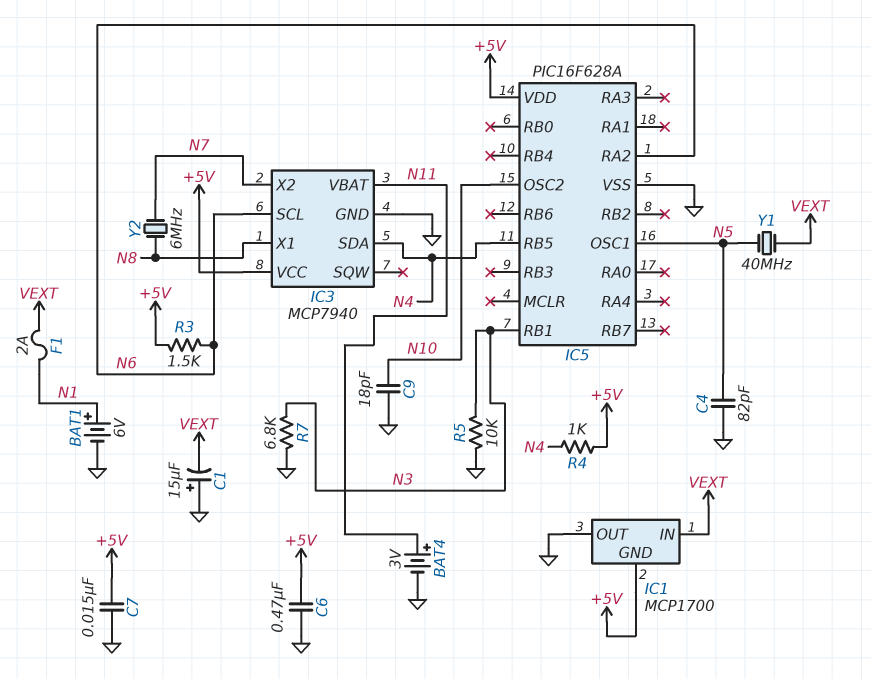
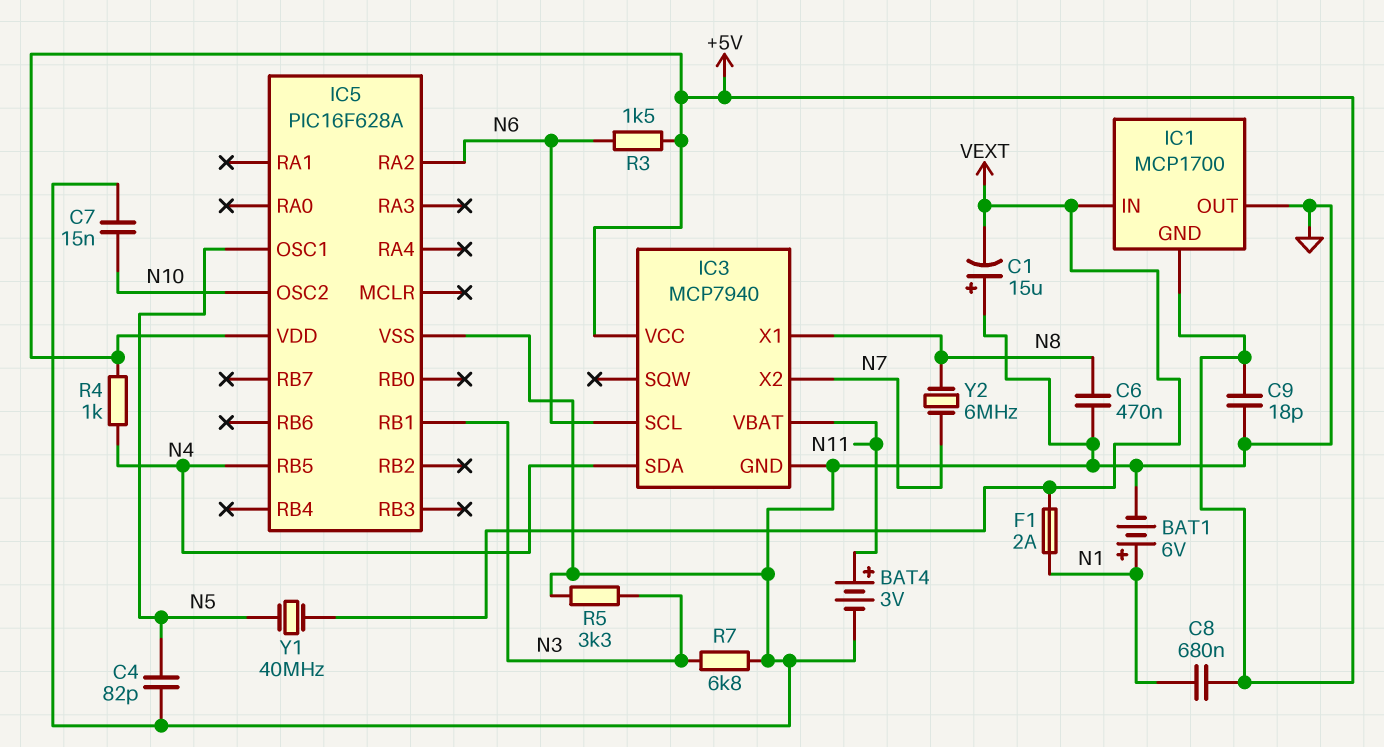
C6: 470nF (+5V, GND) -> 470nF (GND, N8)
C7: 15nF (+5V, GND) -> 15nF (GND, N10)
C8: none -> 680nF (+5V, N1)
C9: 18pF (GND, N10) -> 18pF (+5V, GND)
R5: 10k (GND, N3) -> 3.3k (GND, N3)

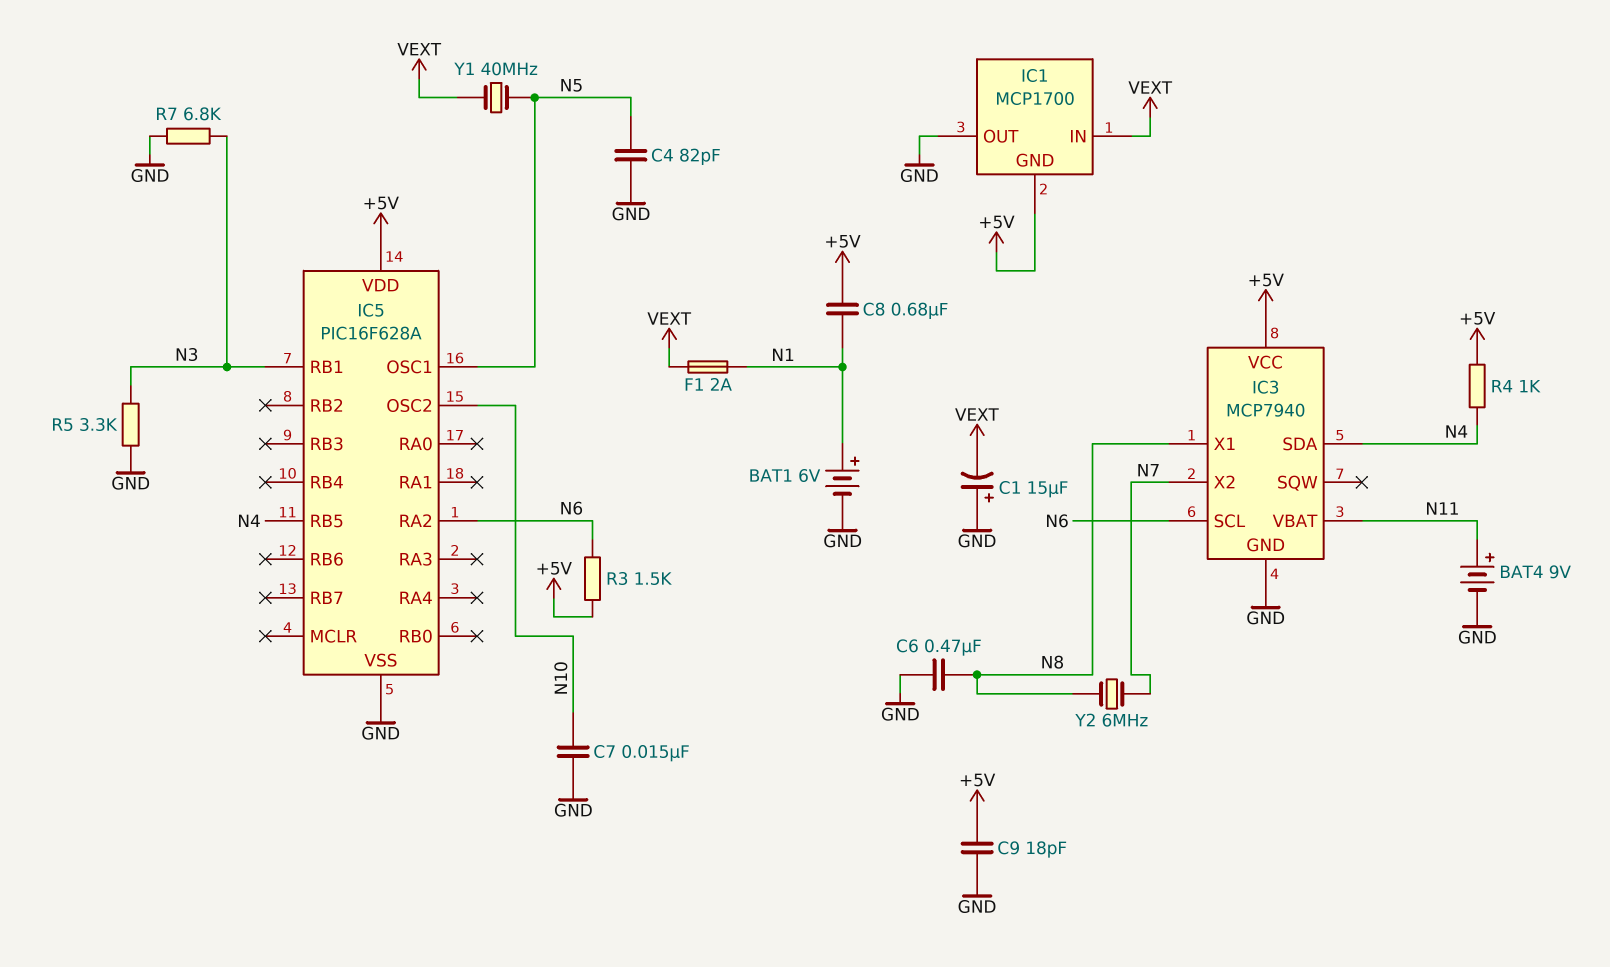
BAT4: 3V (plus N11, minus GND) -> 9V (plus N11, minus GND)

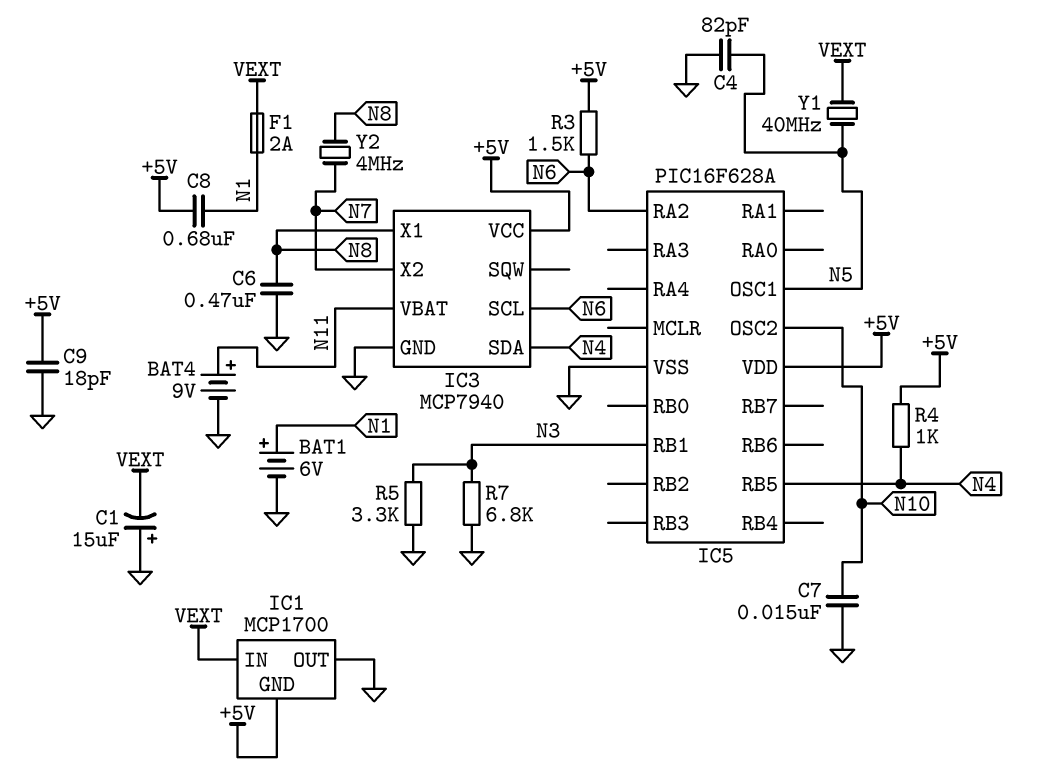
Y2: 6MHz (N7, N8) -> 4MHz (N7, N8)

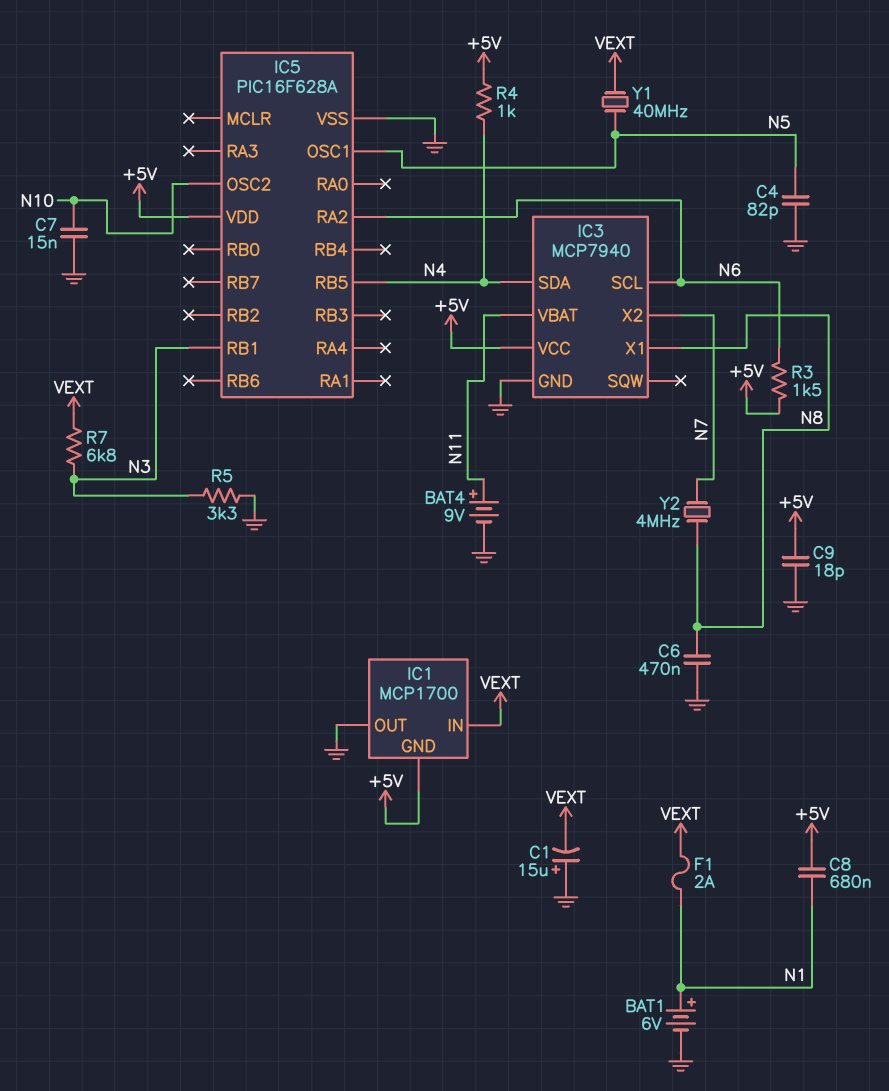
R7: 6.8k (GND, N3) -> 6.8k (N3, VEXT)

